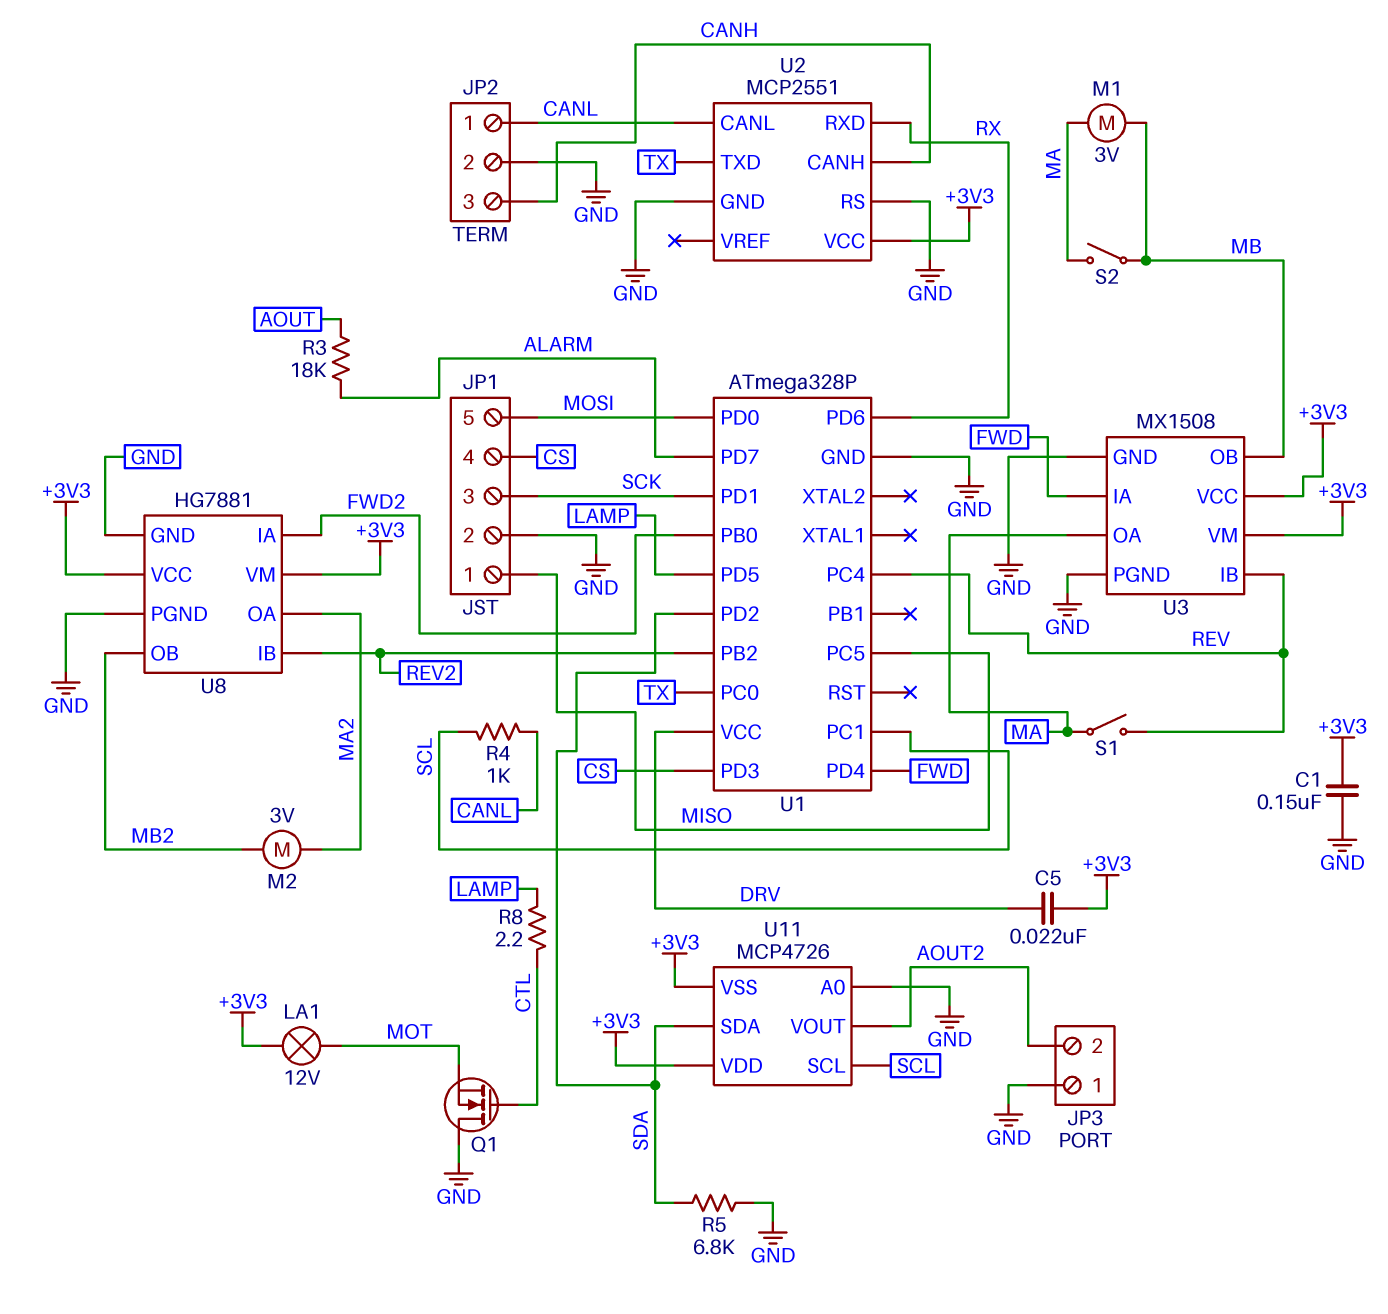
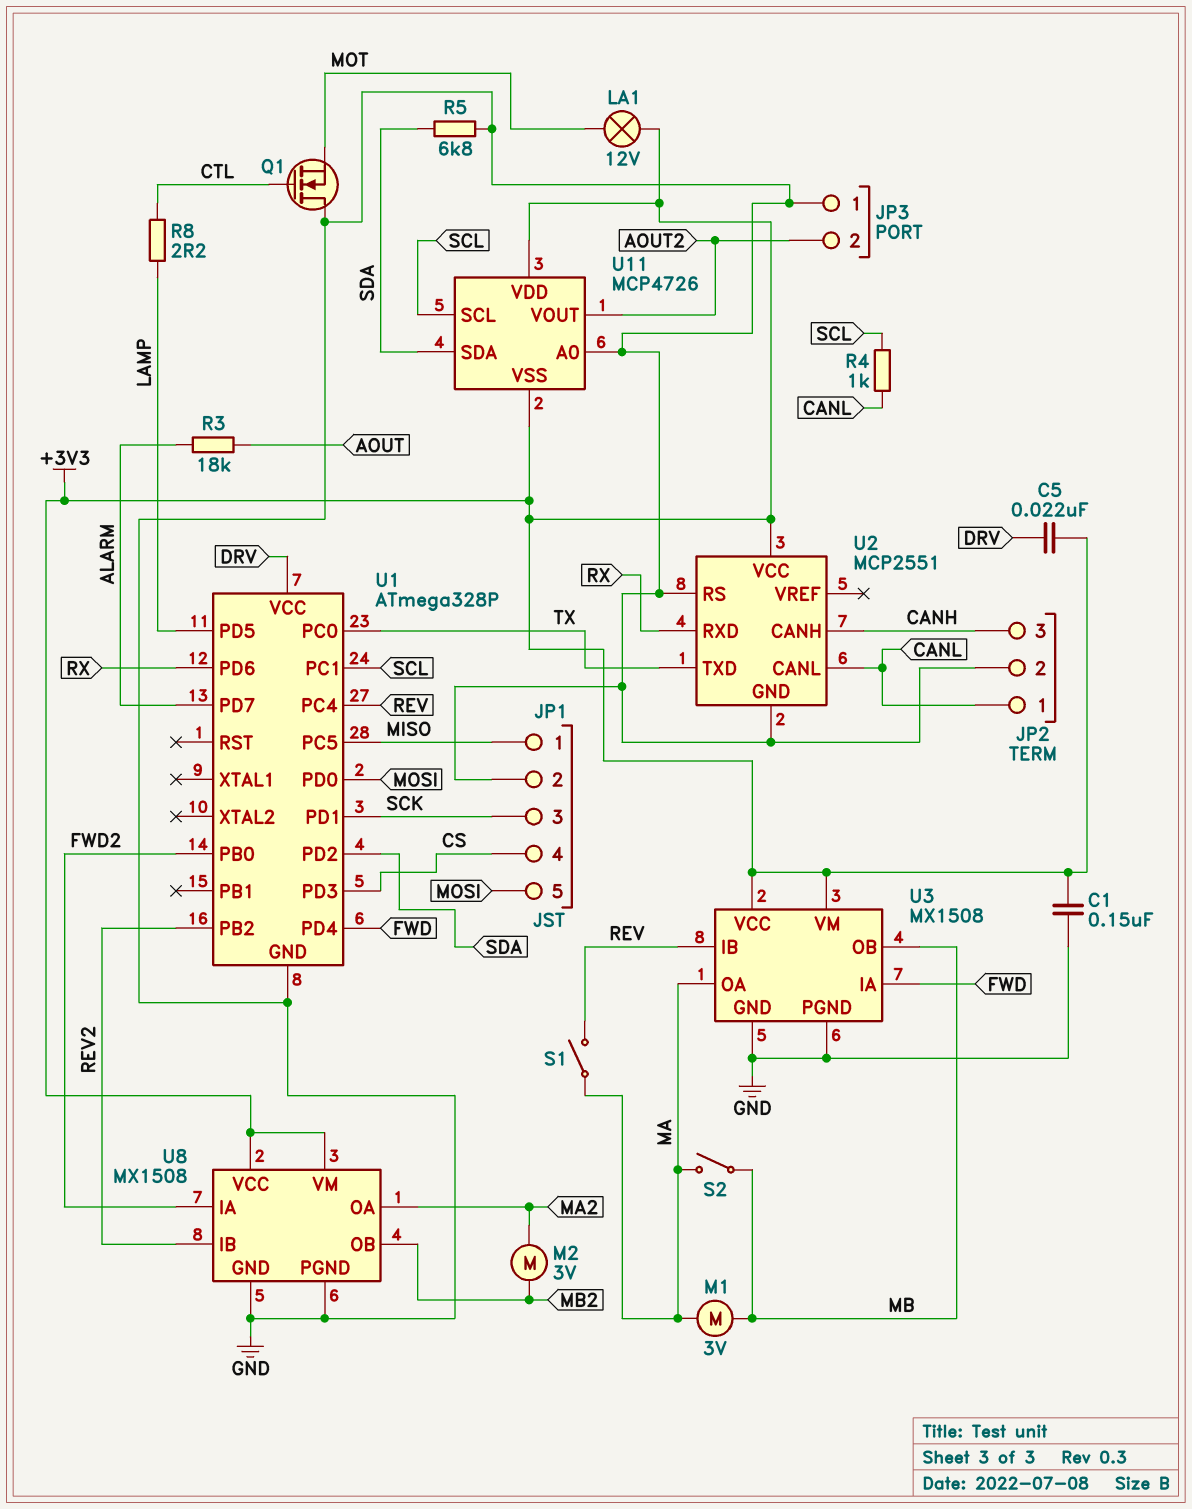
U8: HG7881 -> MX1508

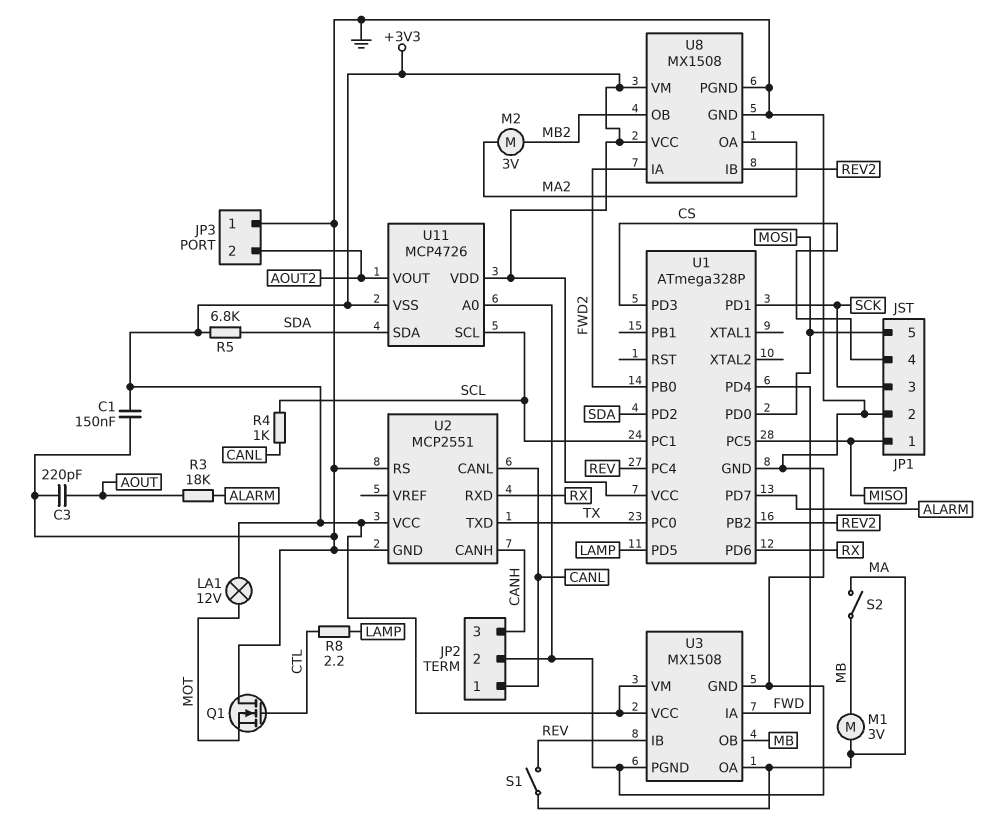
C3: none -> 220pF (AOUT, GND)
C5: 22nF (+3V3, DRV) -> none
R5: 6.8k (GND, SDA) -> 6.8k (+3V3, SDA)
U1 pin VCC: DRV -> +3V3

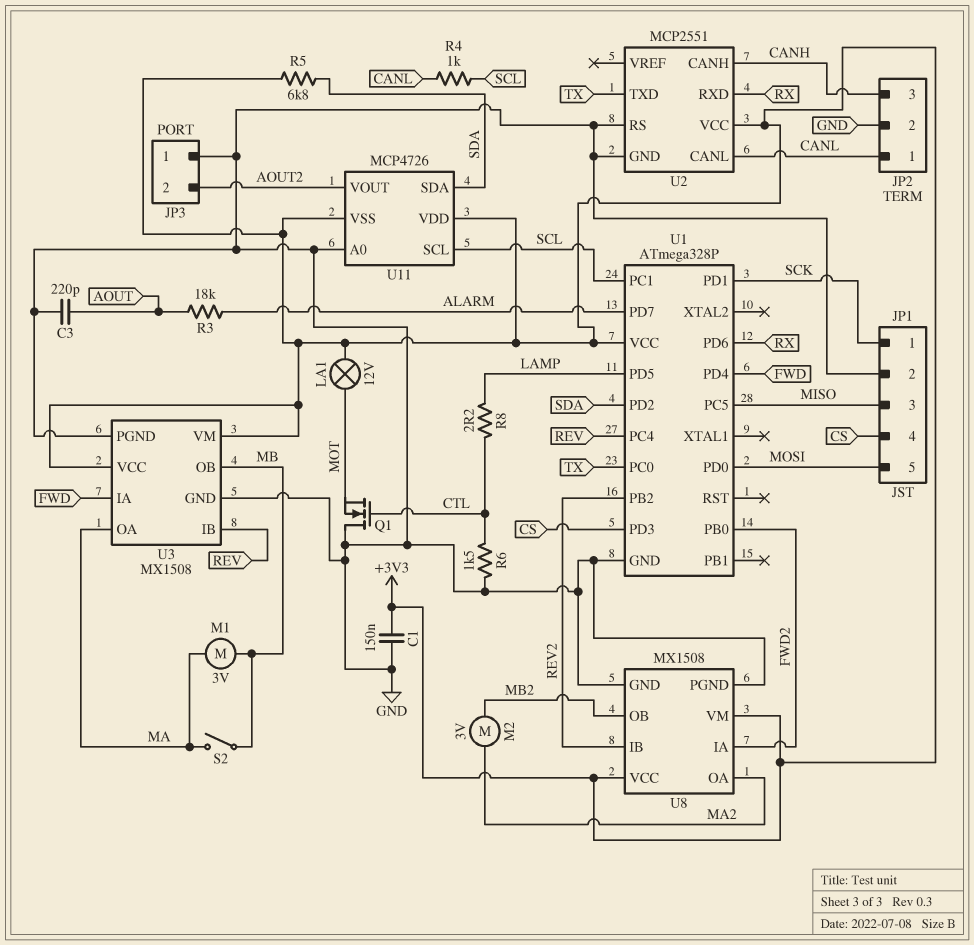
JP1 pin 1: MISO -> SCK
JP1 pin 3: SCK -> MISO
R6: none -> 1.5k (CTL, GND)
S1: switch (MA, REV) -> none

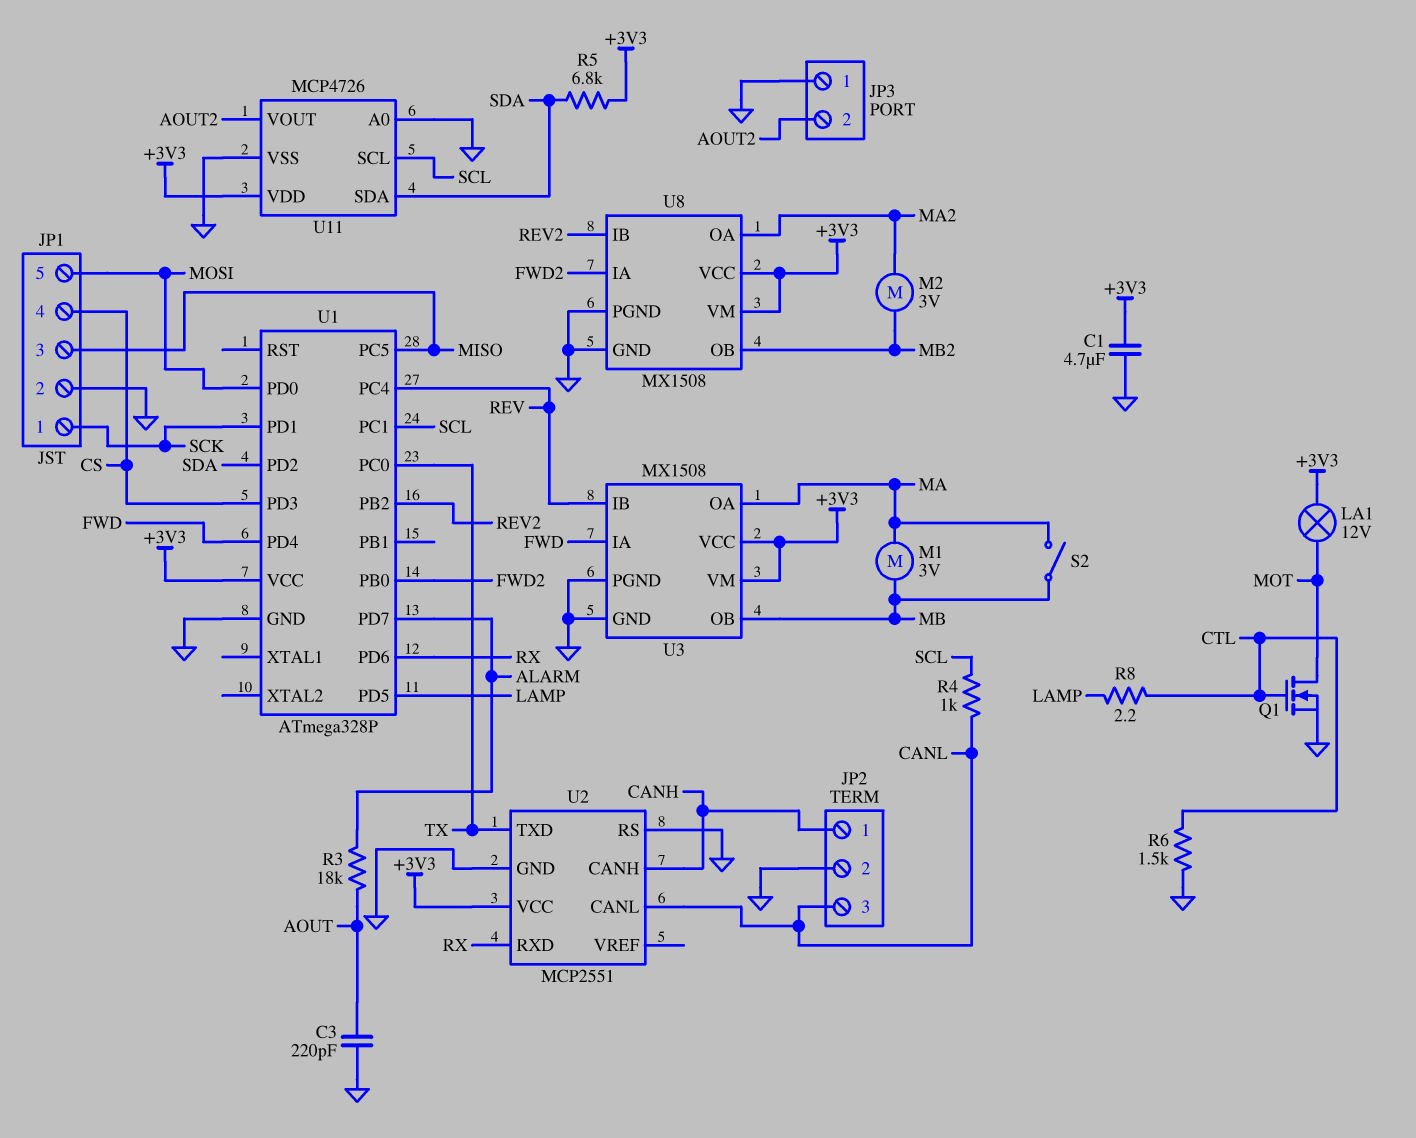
C1: 150nF (+3V3, GND) -> 4.7uF (+3V3, GND)
JP2 pin 1: CANL -> CANH
JP2 pin 3: CANH -> CANL
Q1: NMOS (G CTL, D GND, S MOT) -> NMOS (G CTL, D MOT, S GND)
U11 pin VSS: +3V3 -> GND

